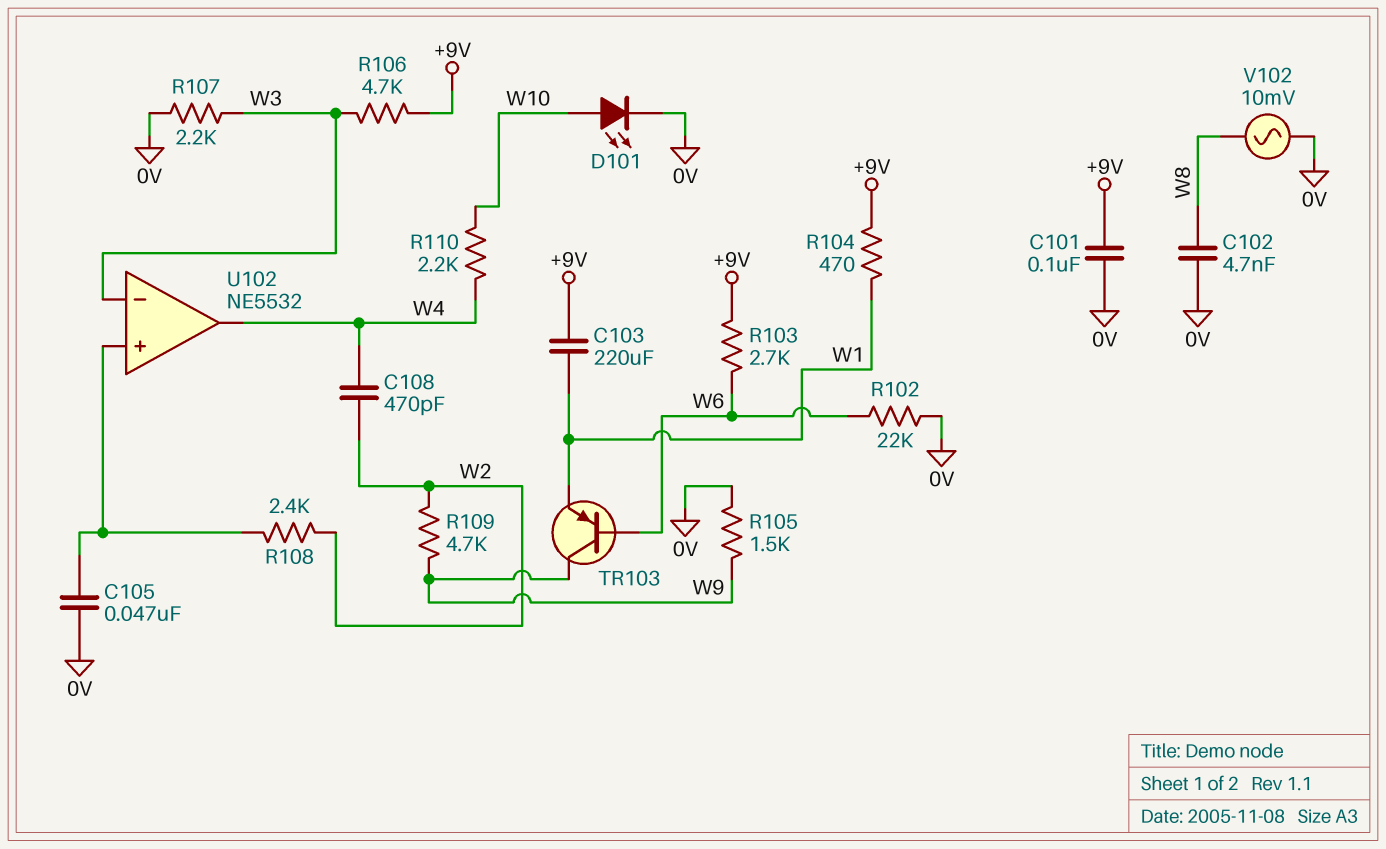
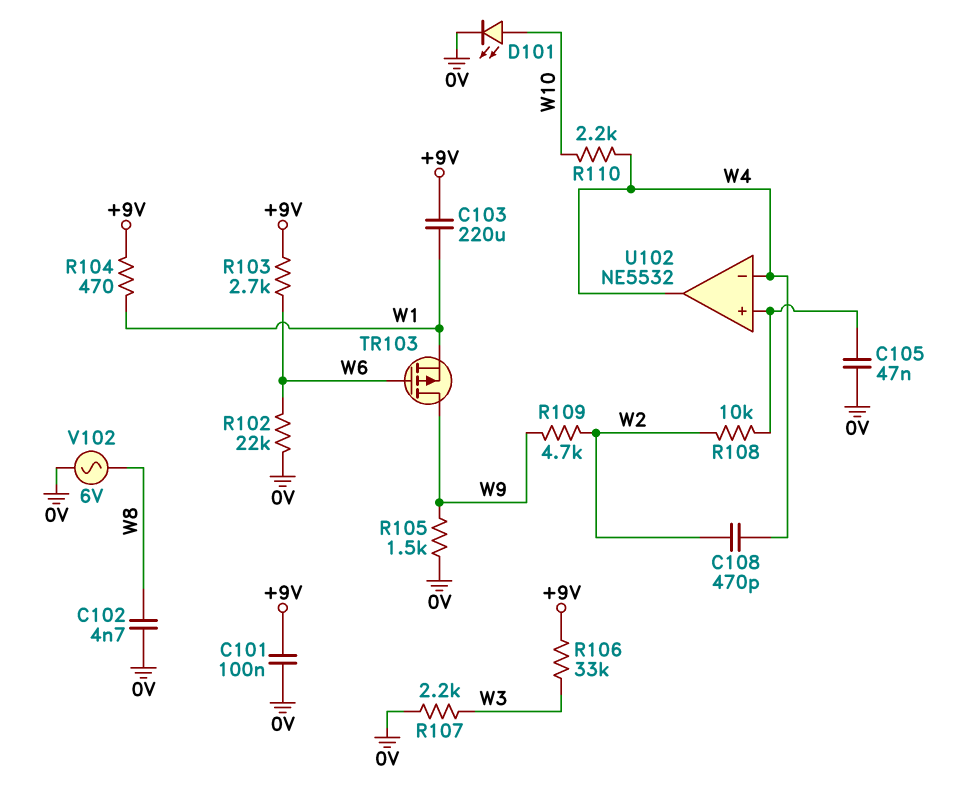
R106: 4.7k (+9V, W3) -> 33k (+9V, W3)
R108: 2.4k (U102/in+, W2) -> 10k (U102/in+, W2)
TR103: PNP (B W6, C W9, E W1) -> PMOS (G W6, D W9, S W1)
U102 pin in-: W3 -> W4
V102: AC 10mV (0V, W8) -> AC 6V (0V, W8)

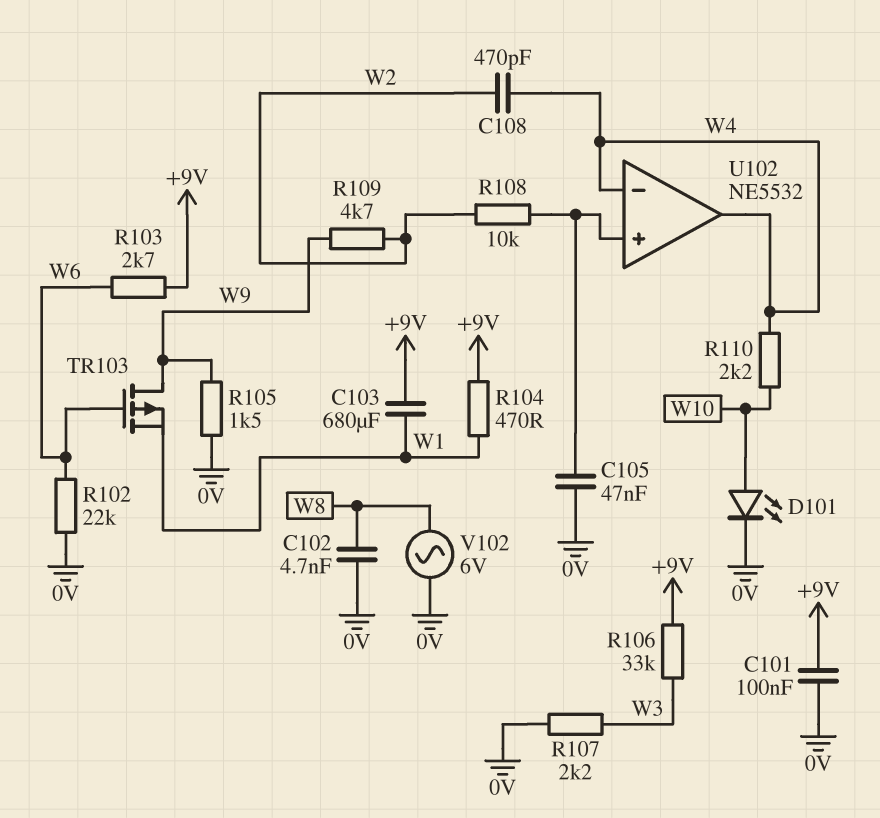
C103: 220uF (+9V, W1) -> 680uF (+9V, W1)

